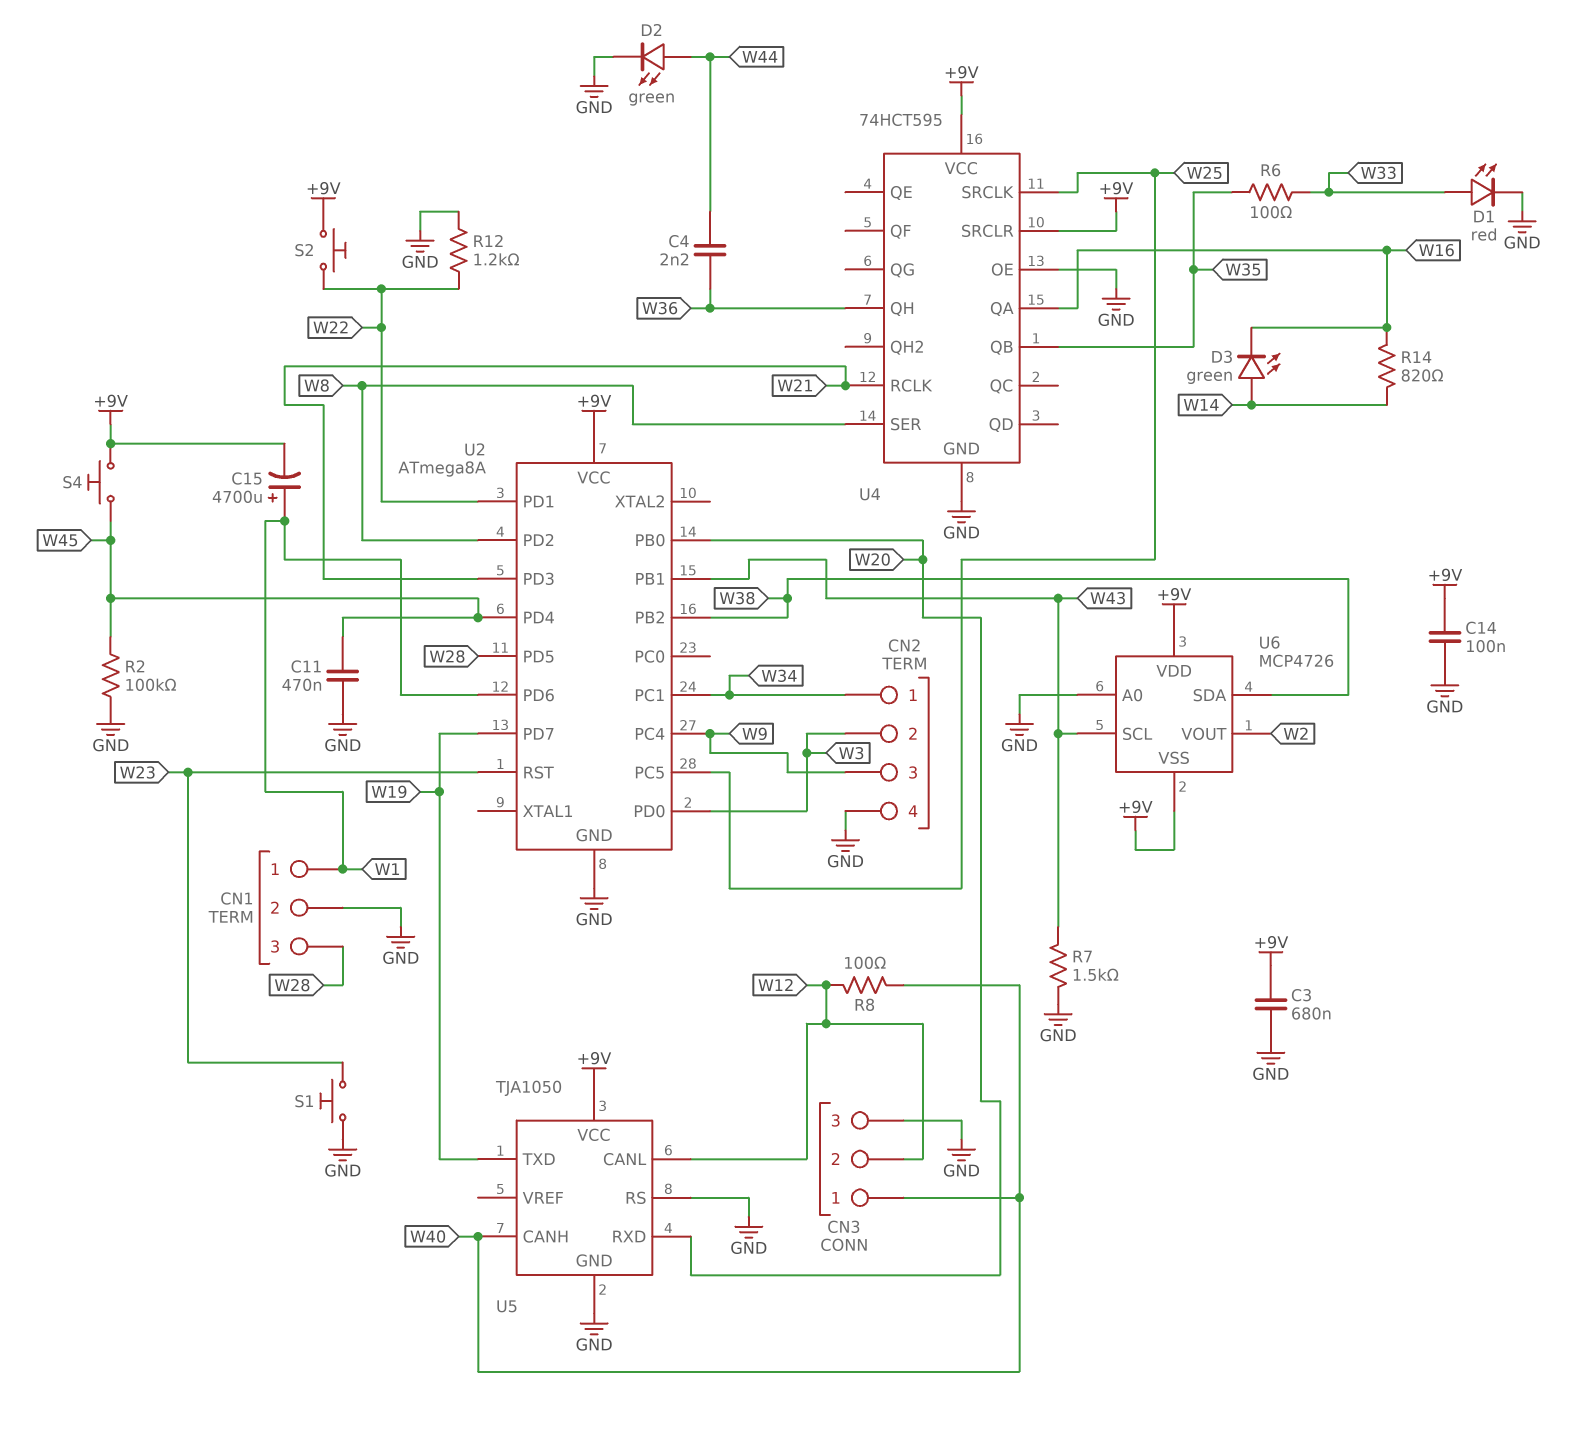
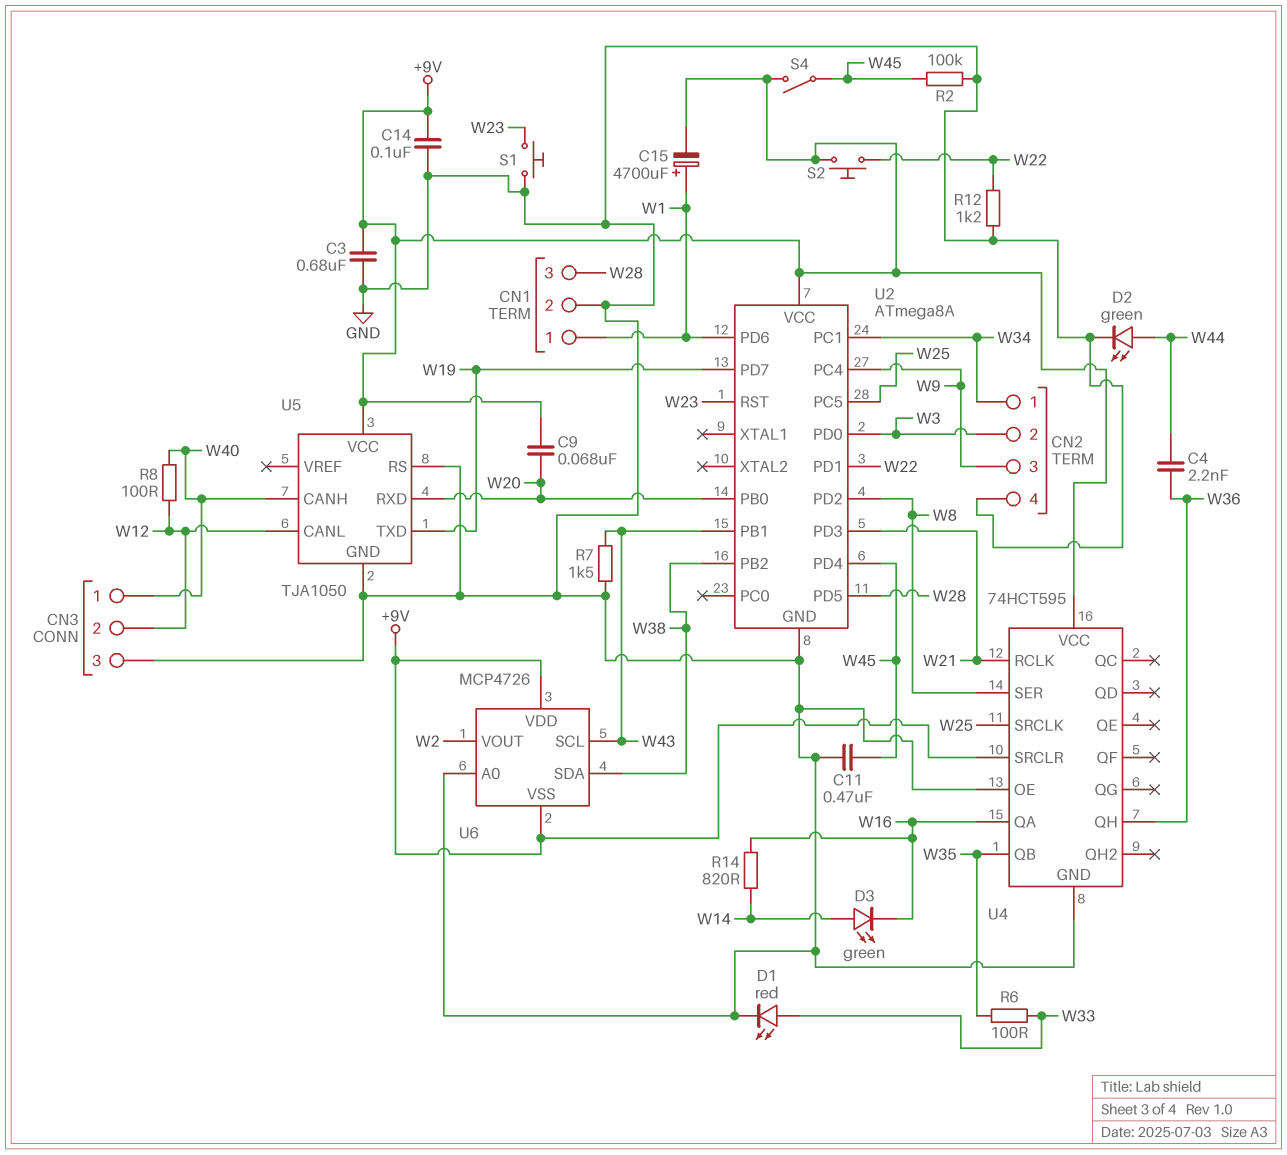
C9: none -> 68nF (+9V, W20)
S4: button (+9V, W45) -> switch (+9V, W45)

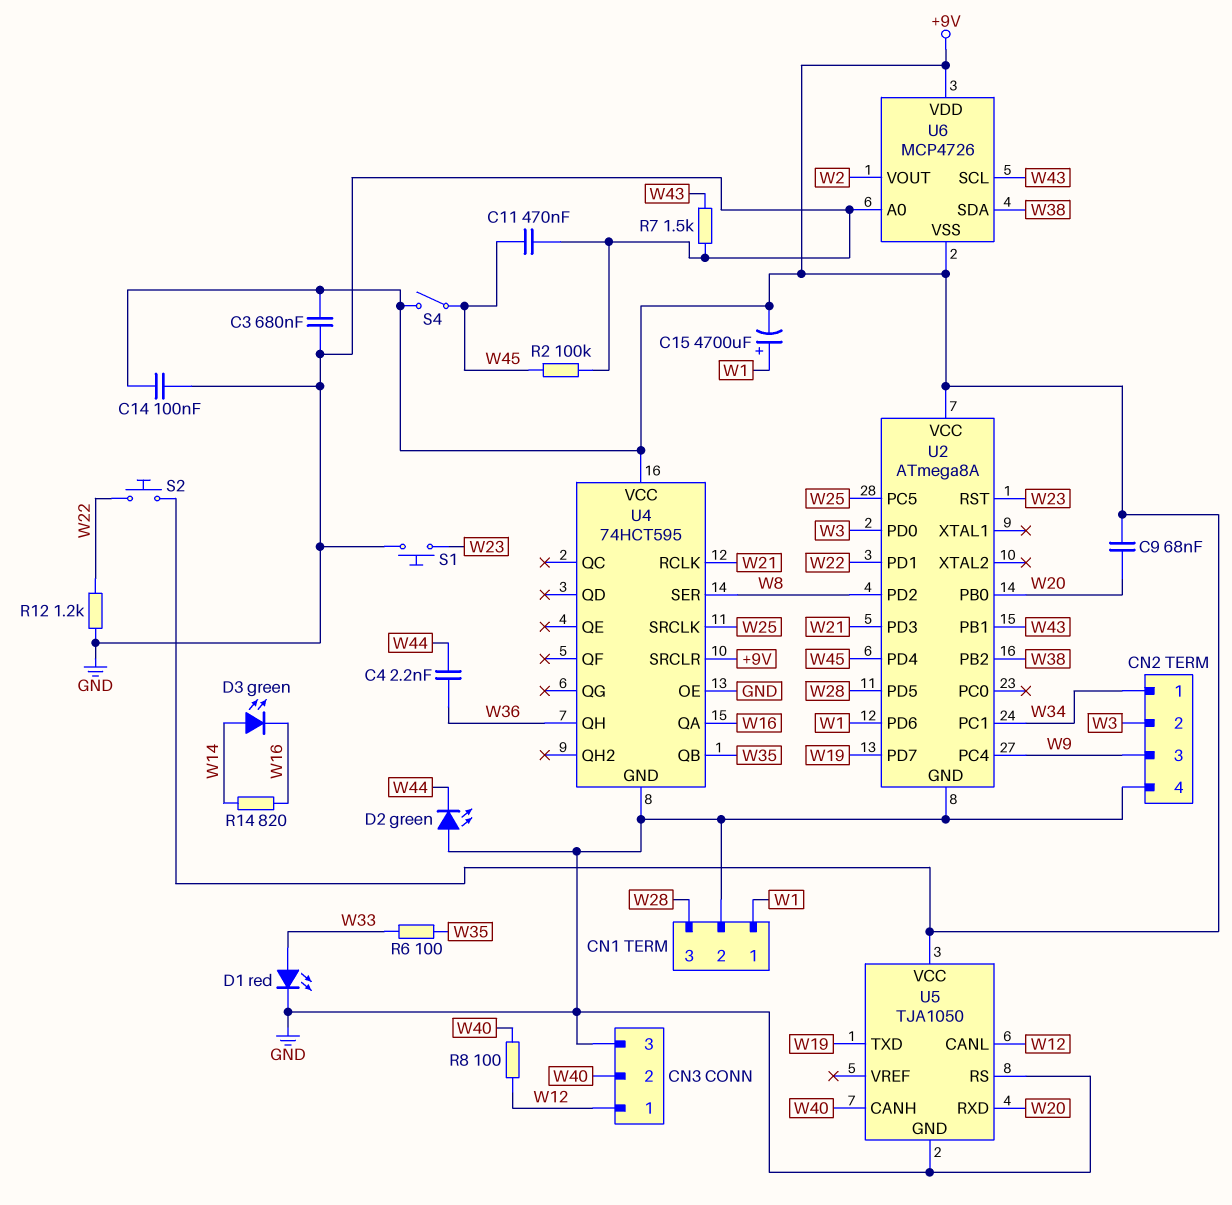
CN3 pin 1: W40 -> W12
CN3 pin 2: W12 -> W40
D2: LED green (A W44, K GND) -> LED green (A GND, K W44)

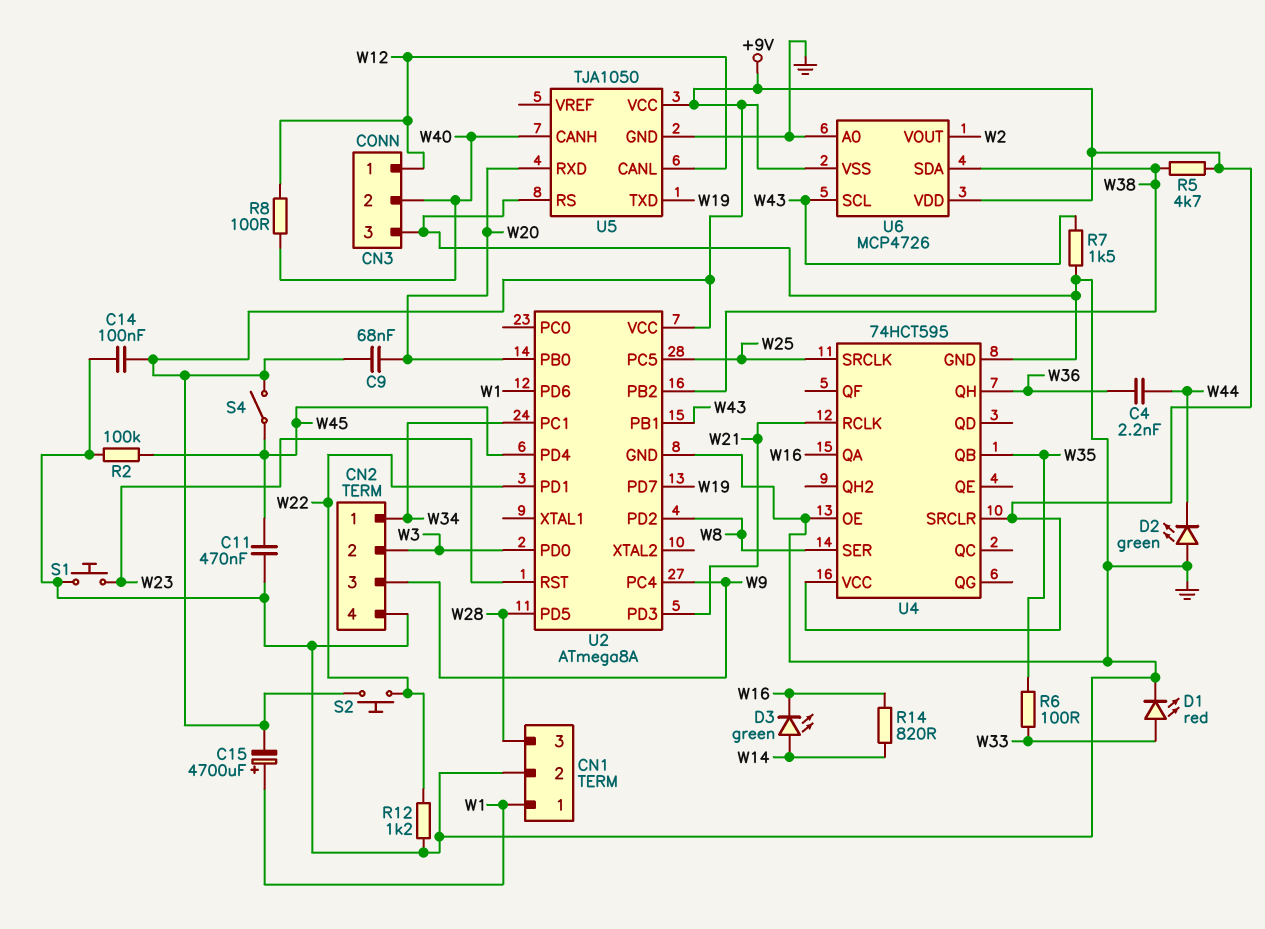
C3: 680nF (+9V, GND) -> none
R5: none -> 4.7k (+9V, W38)

